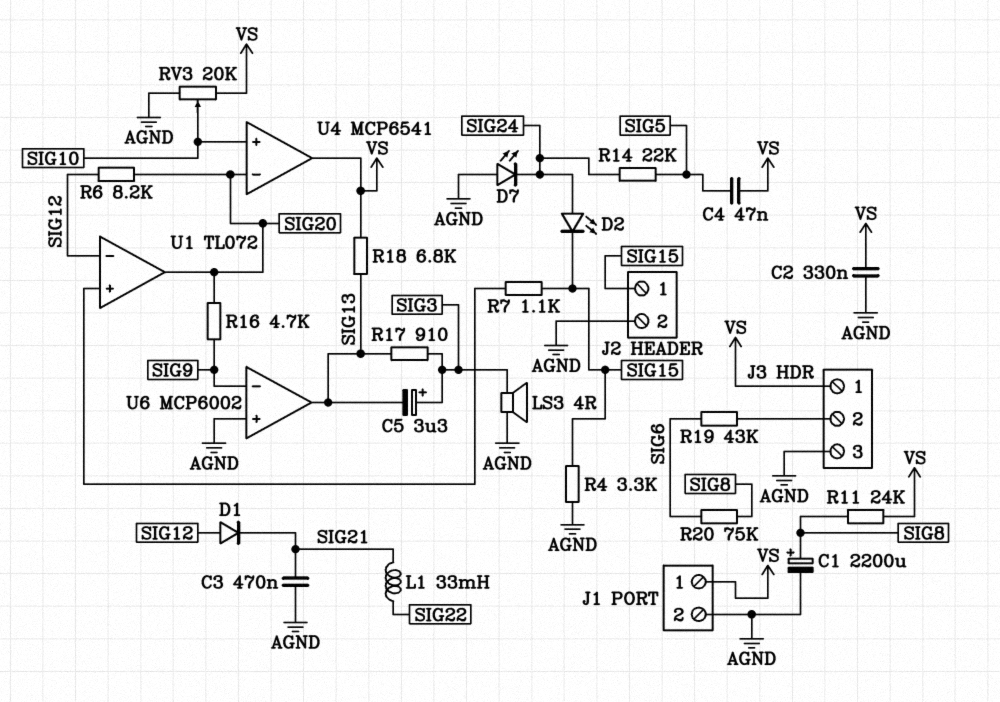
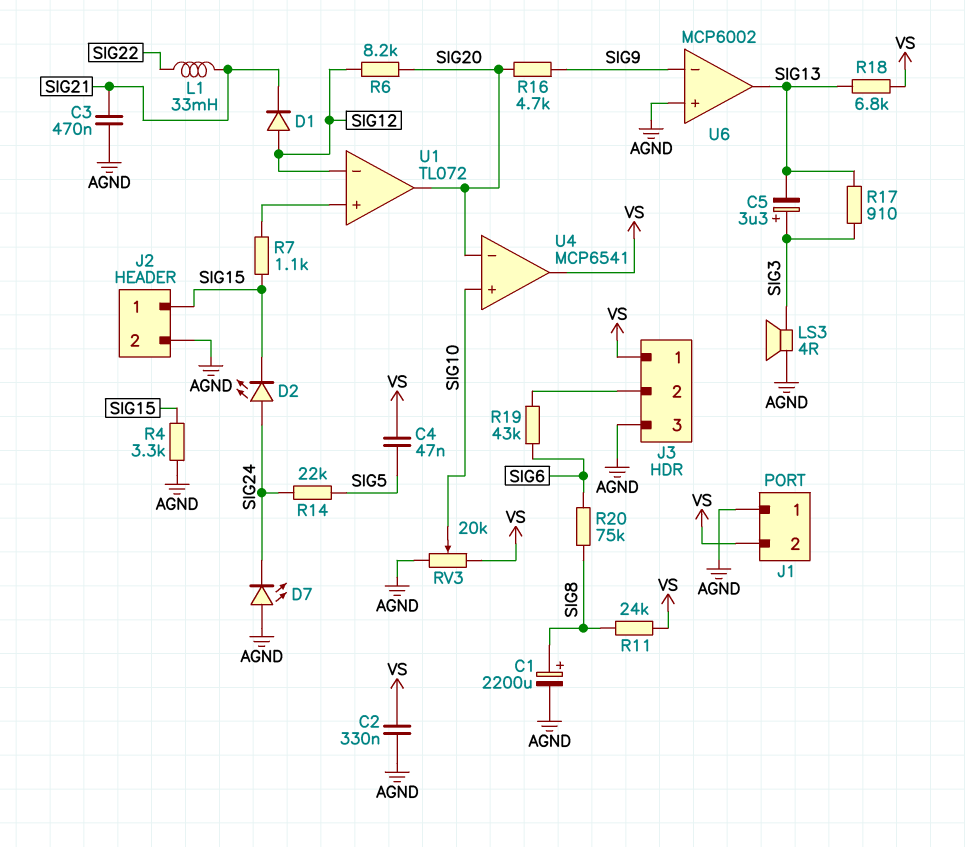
J1 pin 1: VS -> AGND
J1 pin 2: AGND -> VS

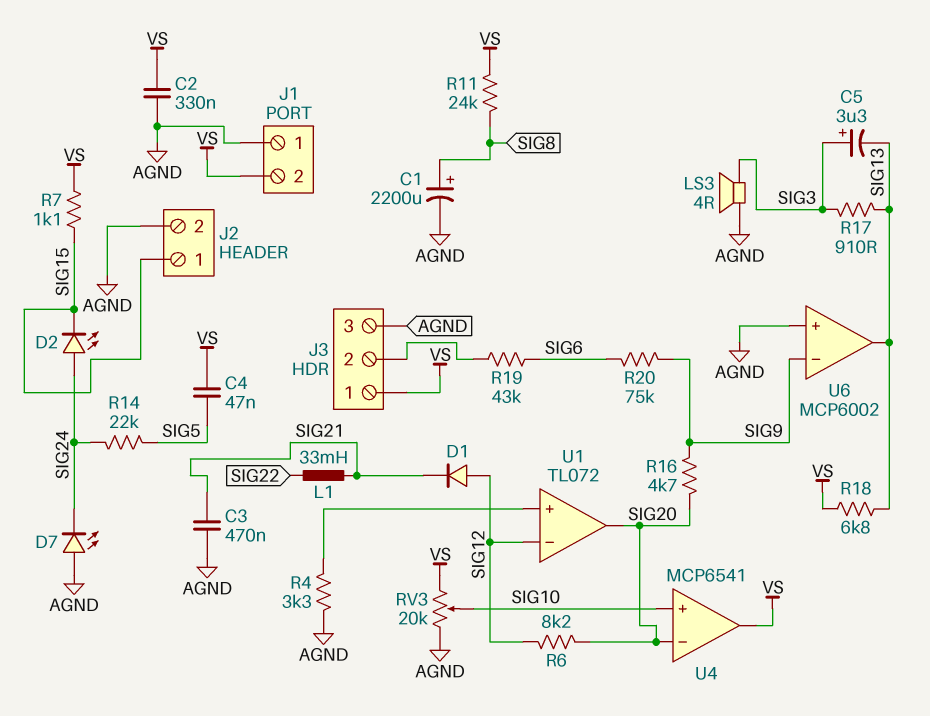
R4: 3.3k (AGND, SIG15) -> 3.3k (AGND, U1/in+)
R7: 1.1k (SIG15, U1/in+) -> 1.1k (SIG15, VS)
R20: 75k (SIG6, SIG8) -> 75k (SIG6, SIG9)

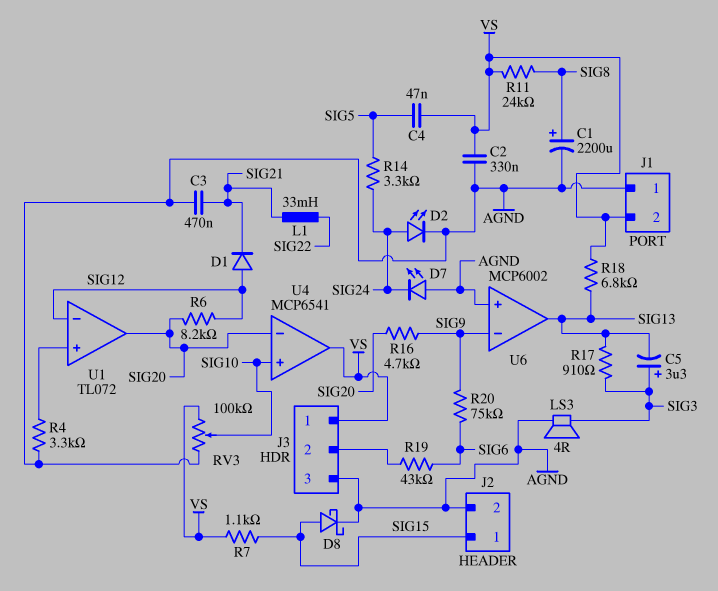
D2: LED (A SIG24, K SIG15) -> LED (A SIG24, K AGND)
D8: none -> schottky (A SIG15, K AGND)
R14: 22k (SIG5, SIG24) -> 3.3k (SIG5, SIG24)
RV3: 20k (AGND, VS, wiper SIG10) -> 100k (AGND, VS, wiper SIG10)

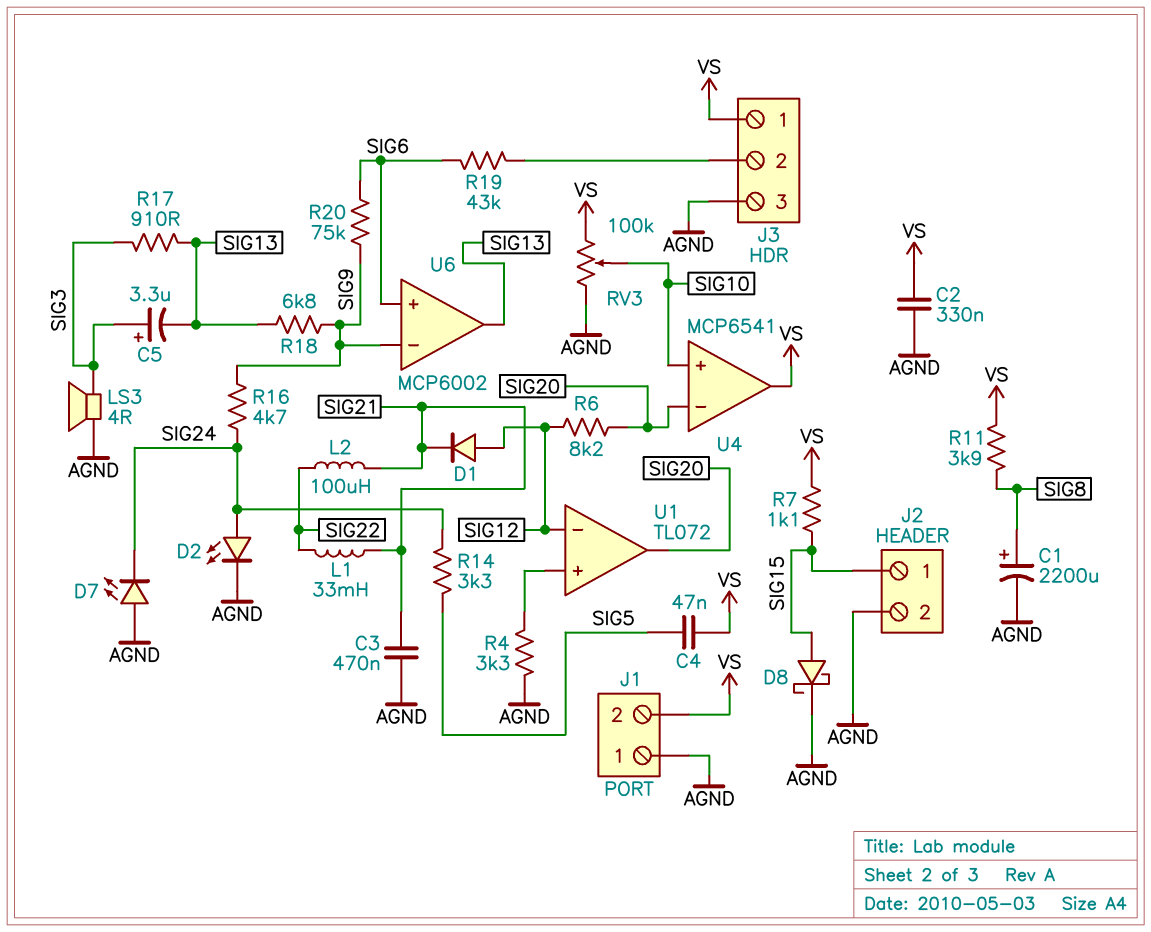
L2: none -> 100uH (SIG21, SIG22)
R11: 24k (SIG8, VS) -> 3.9k (SIG8, VS)
R16: 4.7k (SIG9, SIG20) -> 4.7k (SIG9, SIG24)
R18: 6.8k (SIG13, VS) -> 6.8k (SIG9, SIG13)
U6 pin in+: AGND -> SIG6

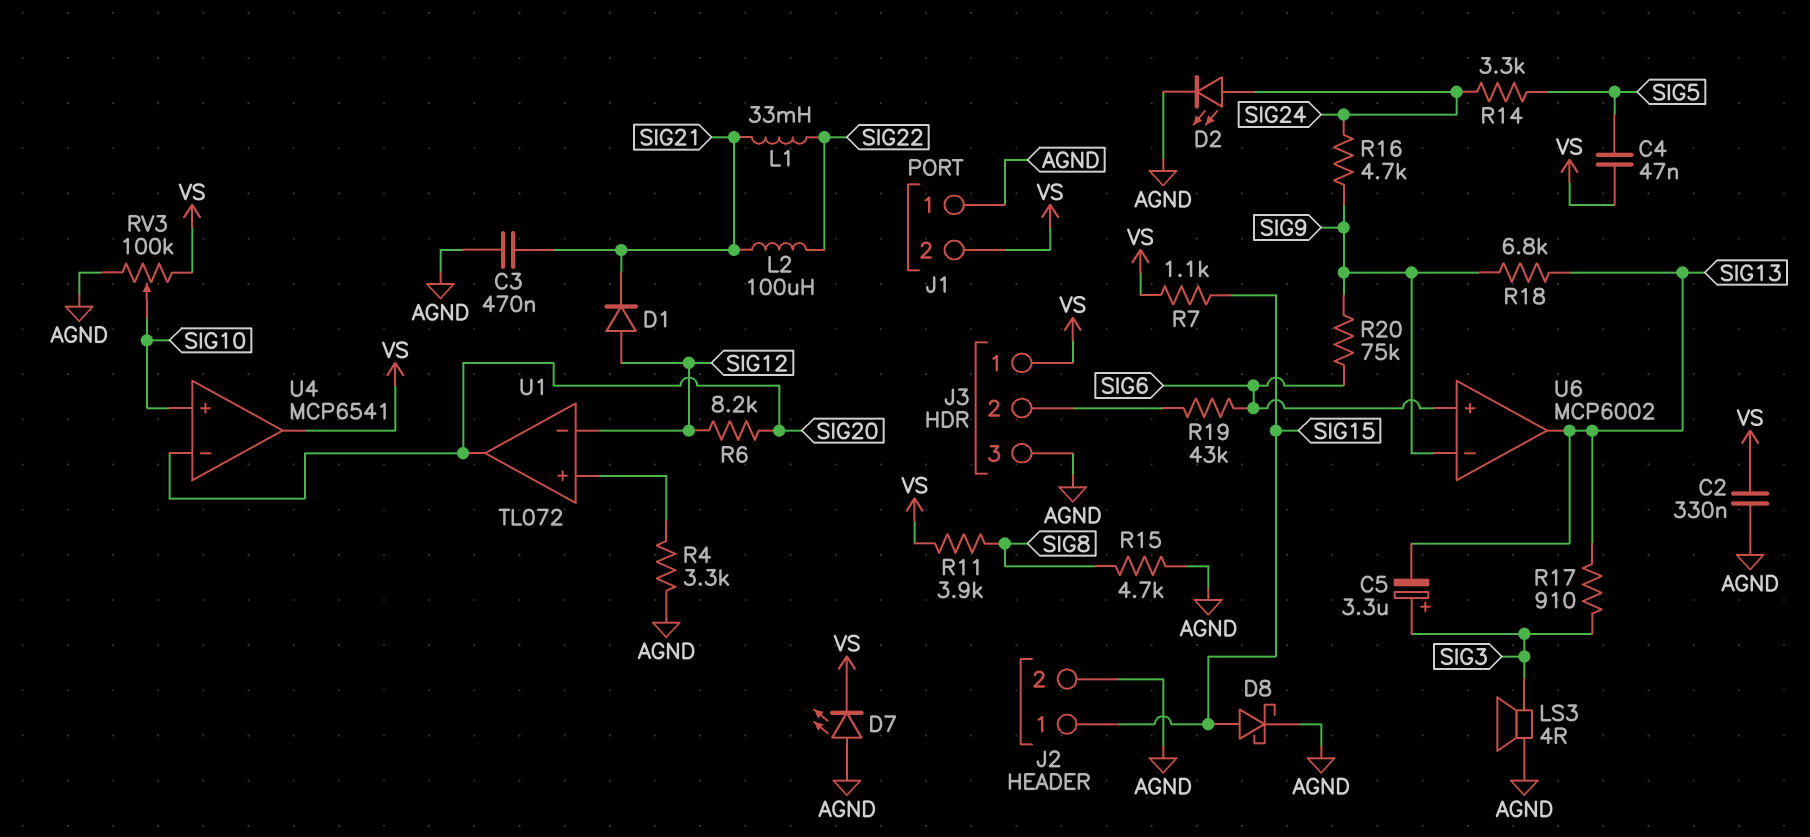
C1: 2200uF (plus SIG8, minus AGND) -> none
D7: LED (A AGND, K SIG24) -> LED (A AGND, K VS)
R15: none -> 4.7k (AGND, SIG8)

